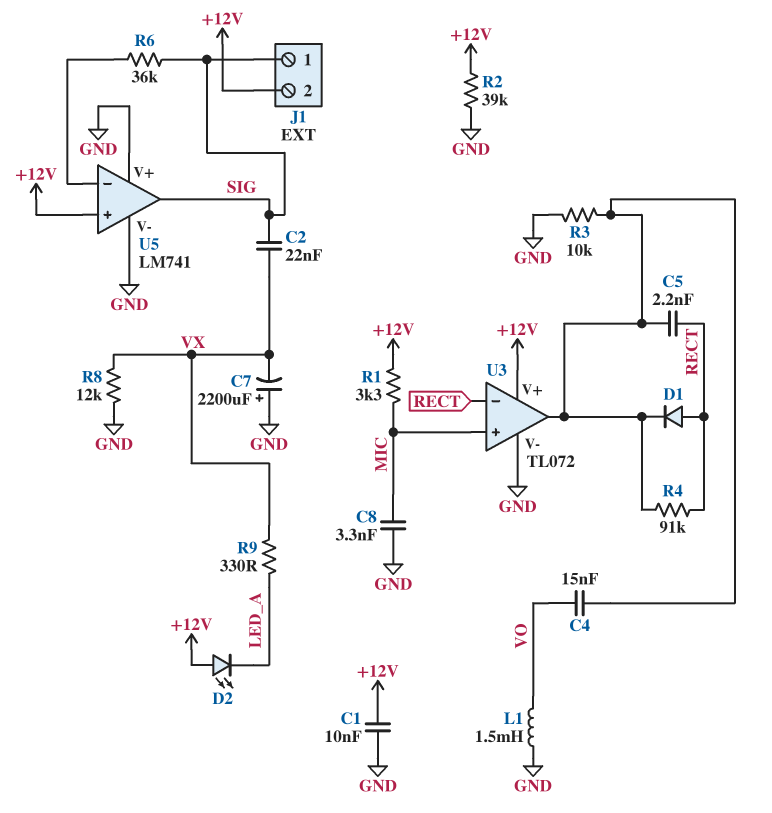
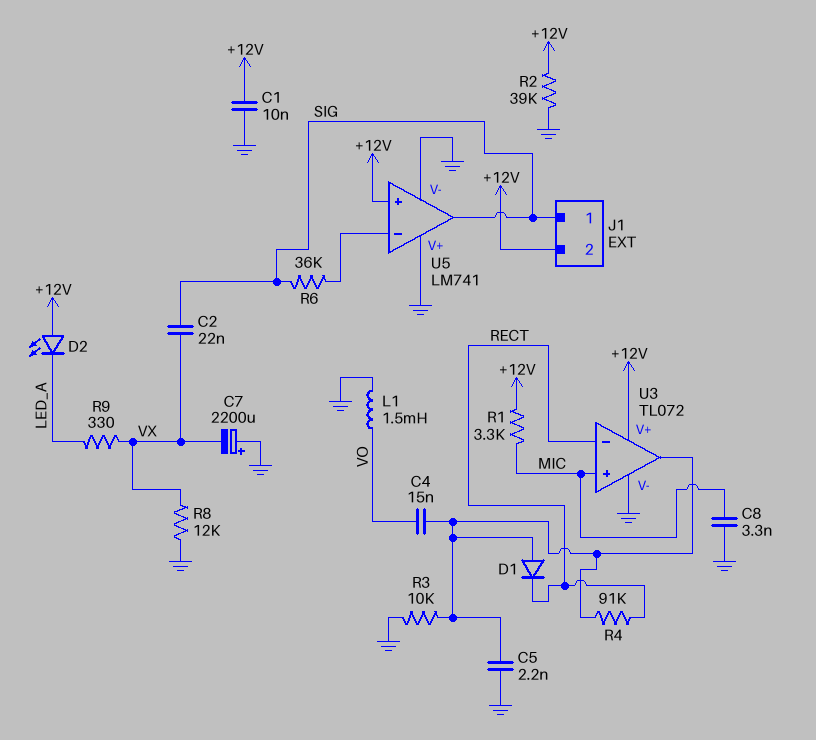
C5: 2.2nF (RECT, U3/out) -> 2.2nF (GND, U3/out)
D1: diode (A RECT, K U3/out) -> diode (A U3/out, K RECT)

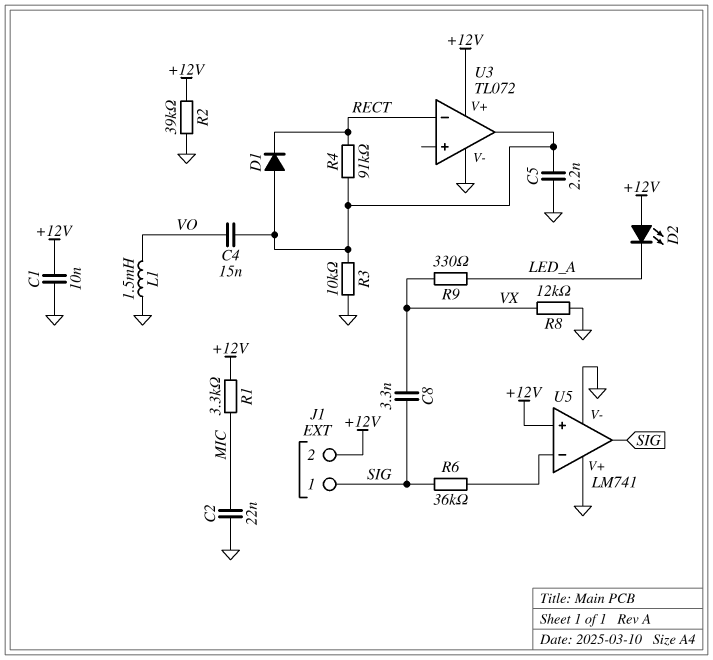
C2: 22nF (SIG, VX) -> 22nF (GND, MIC)
C7: 2200uF (plus GND, minus VX) -> none
C8: 3.3nF (GND, MIC) -> 3.3nF (SIG, VX)
U3 pin in+: MIC -> none

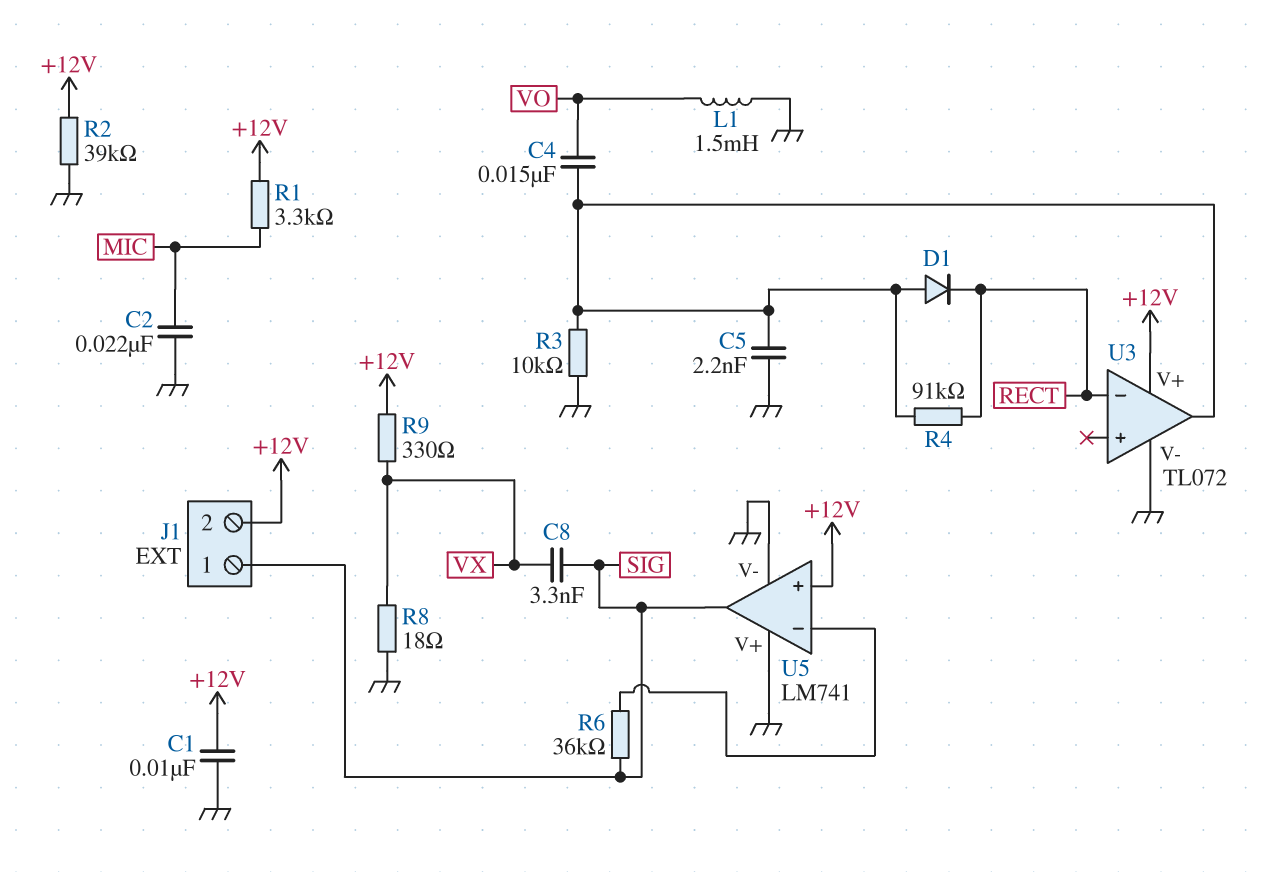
D2: LED (A +12V, K LED_A) -> none
R8: 12k (GND, VX) -> 18 (GND, VX)
R9: 330 (LED_A, VX) -> 330 (+12V, VX)

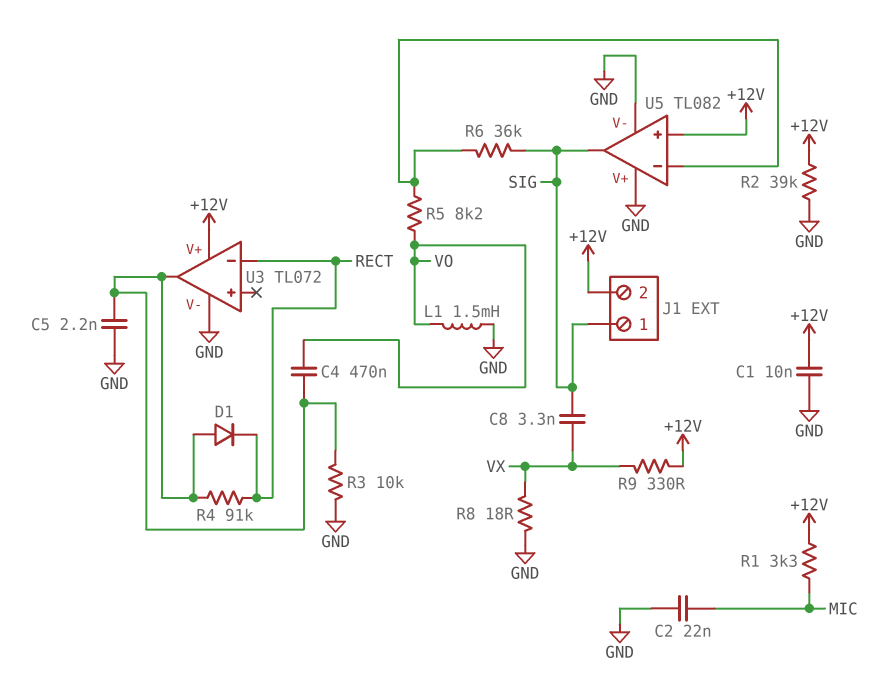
C4: 15nF (U3/out, VO) -> 470nF (U3/out, VO)
R5: none -> 8.2k (U5/in-, VO)
U5: LM741 -> TL082

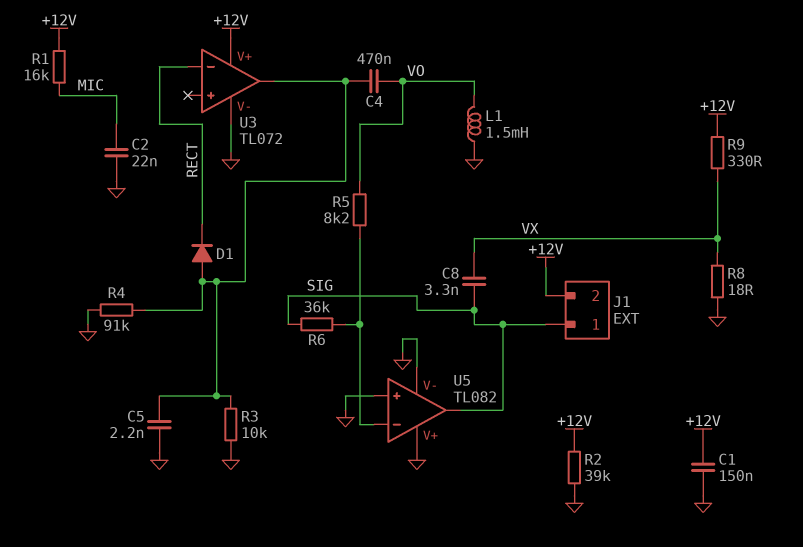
C1: 10nF (+12V, GND) -> 150nF (+12V, GND)
R1: 3.3k (+12V, MIC) -> 16k (+12V, MIC)
R4: 91k (RECT, U3/out) -> 91k (GND, U3/out)
U5 pin in+: +12V -> GND

